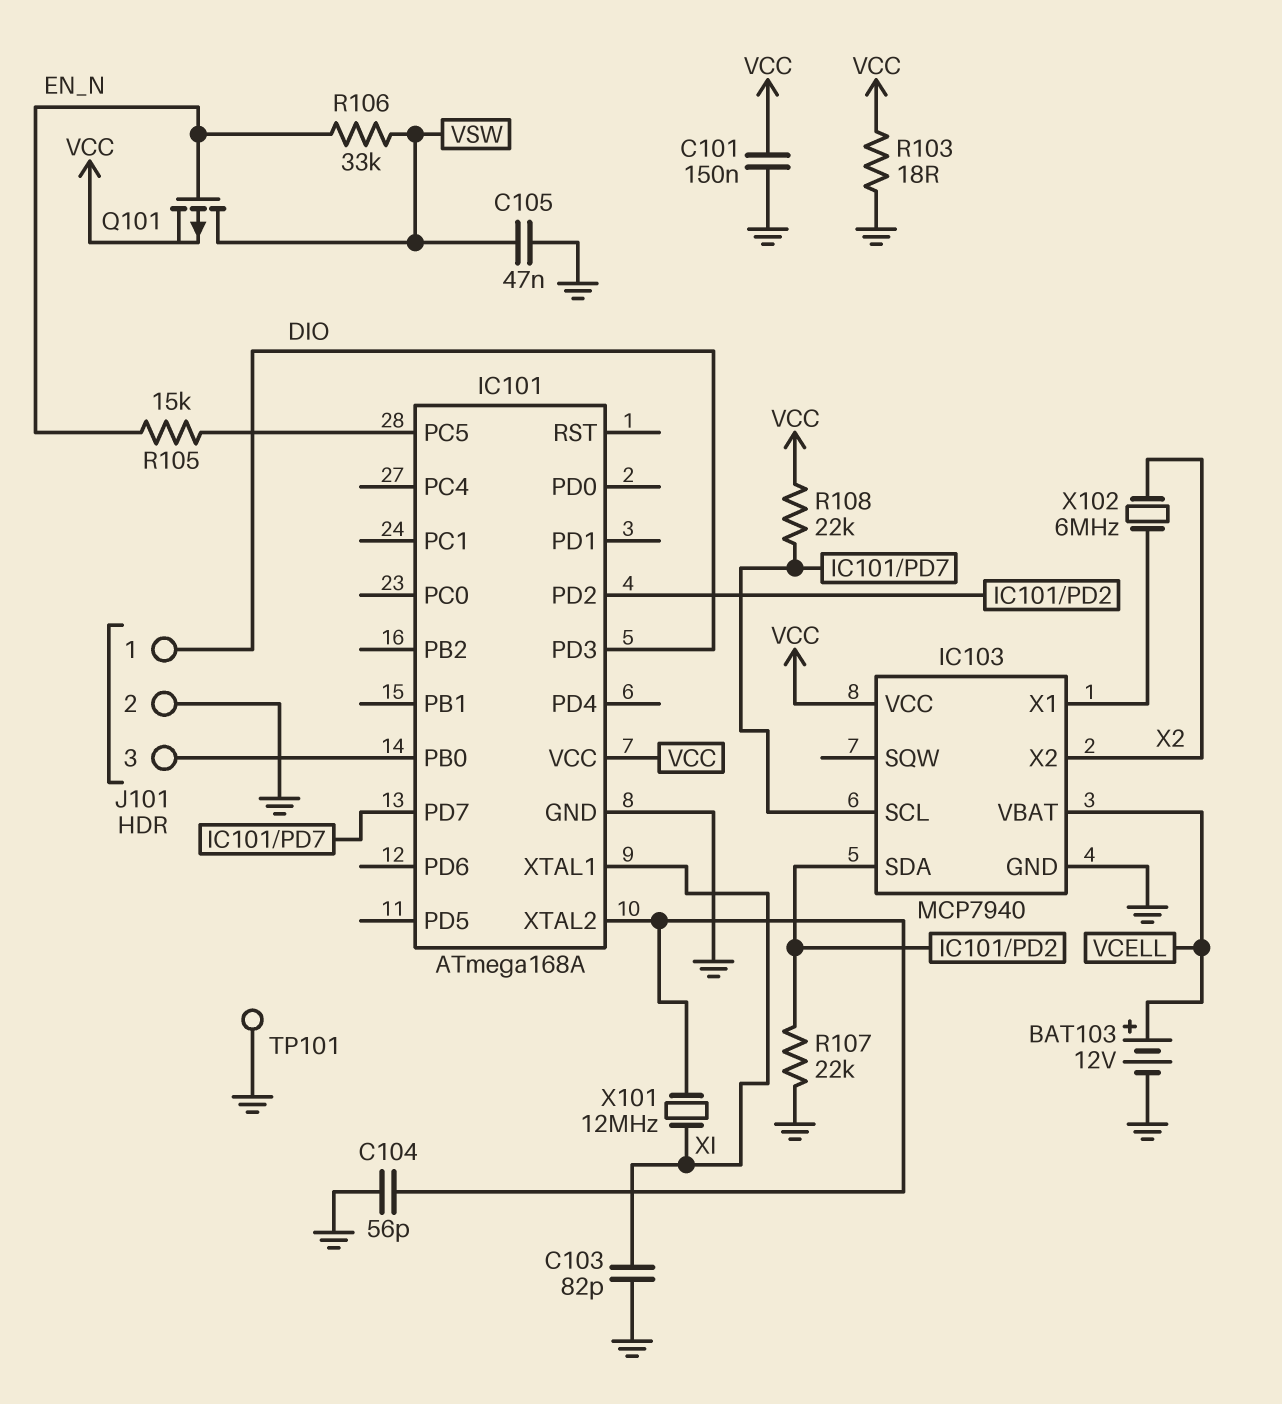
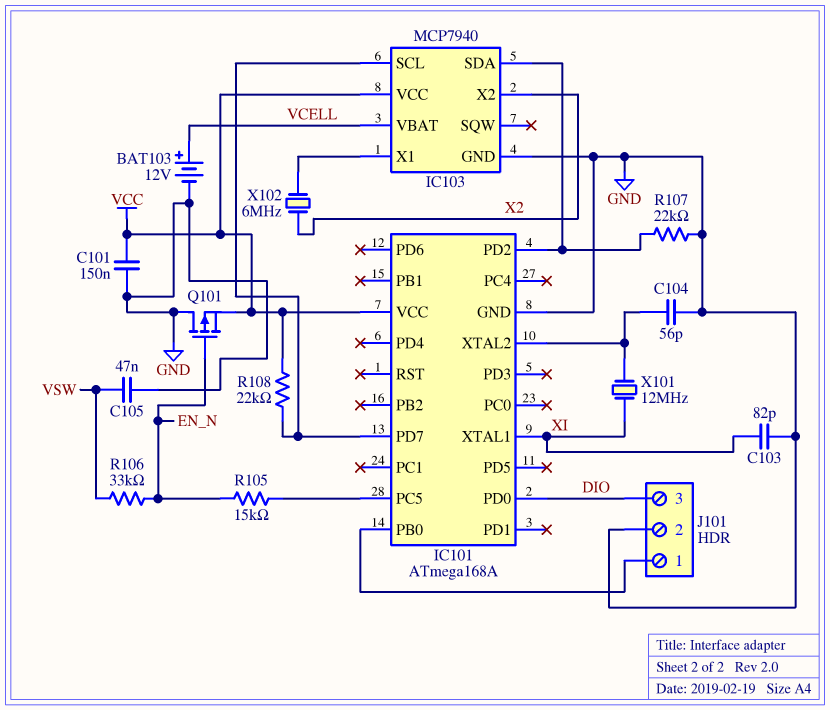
IC101 pin PD0: none -> DIO
IC101 pin PD3: DIO -> none
J101 pin 1: DIO -> IC101/PB0
J101 pin 3: IC101/PB0 -> DIO
Q101: PMOS (G EN_N, D VSW, S VCC) -> PMOS (G EN_N, D GND, S VCC)
R103: 18 (GND, VCC) -> none
TP101: test point (GND) -> none

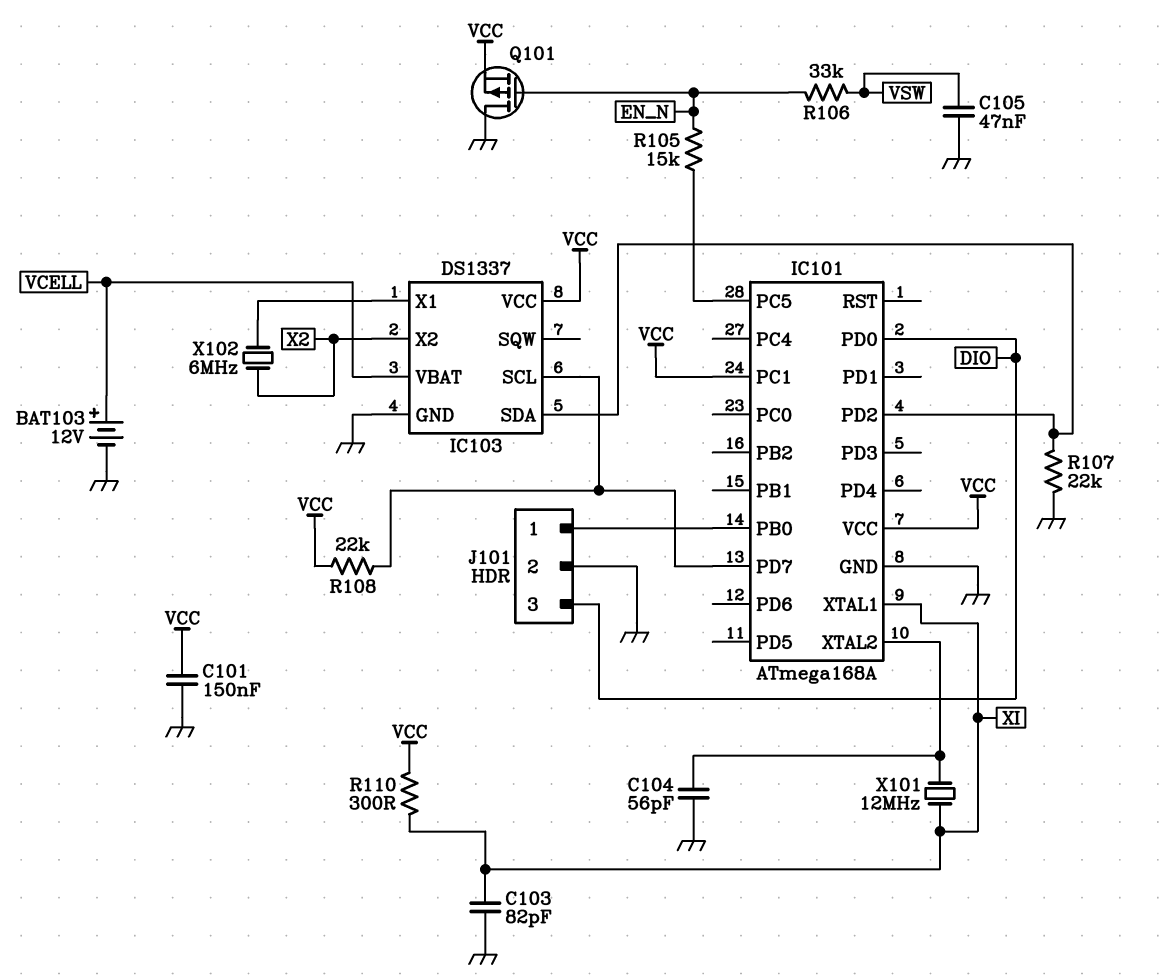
IC101 pin PC1: none -> VCC
IC103: MCP7940 -> DS1337
R110: none -> 300 (VCC, XI)

